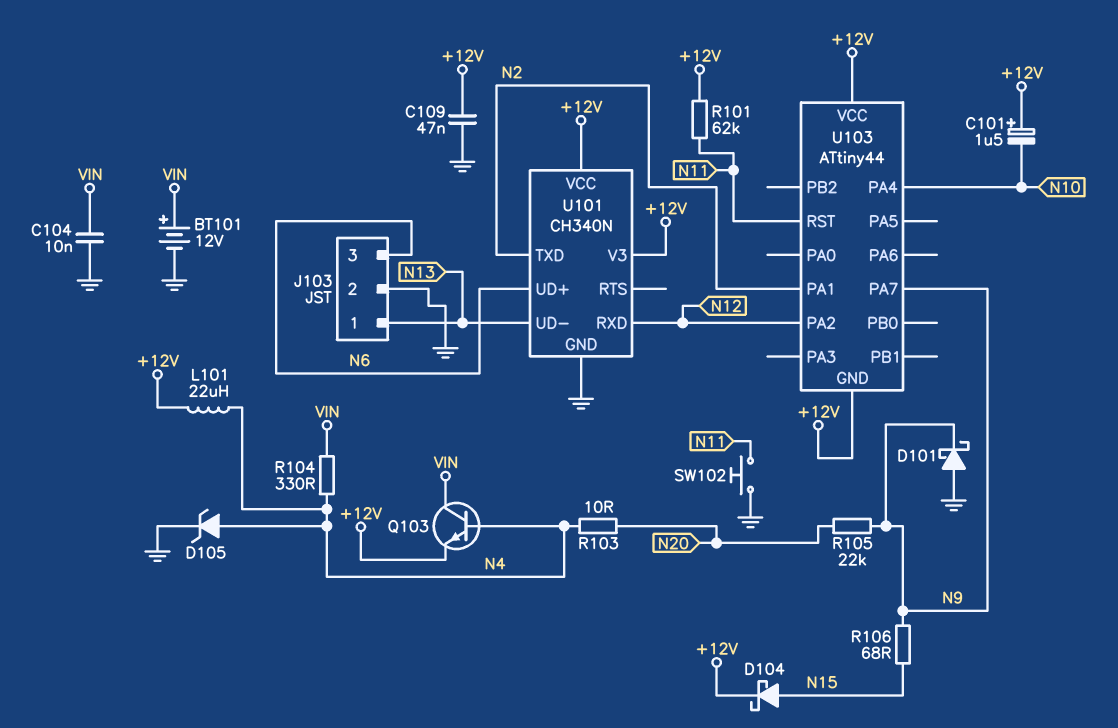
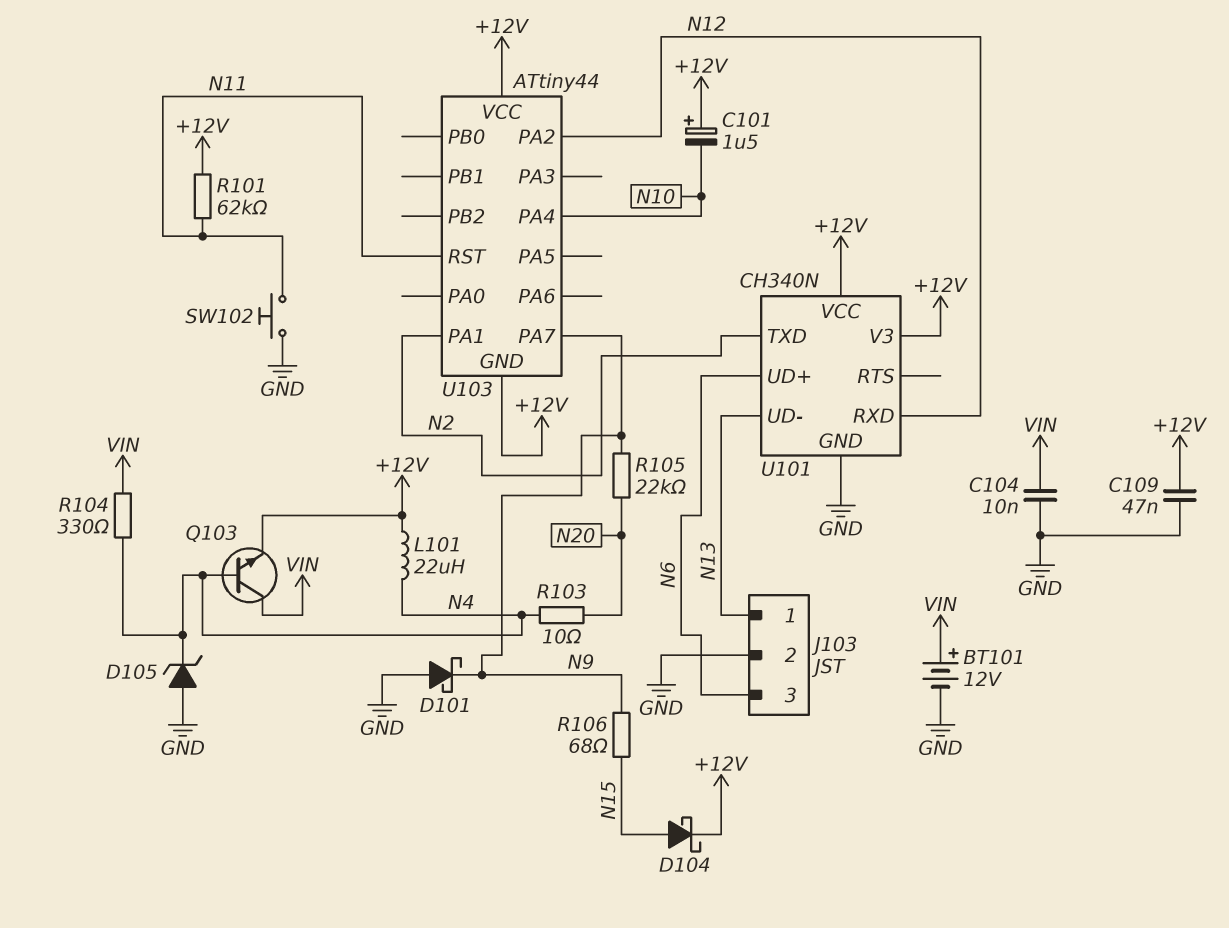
D105: zener (A N4, K GND) -> zener (A GND, K N4)

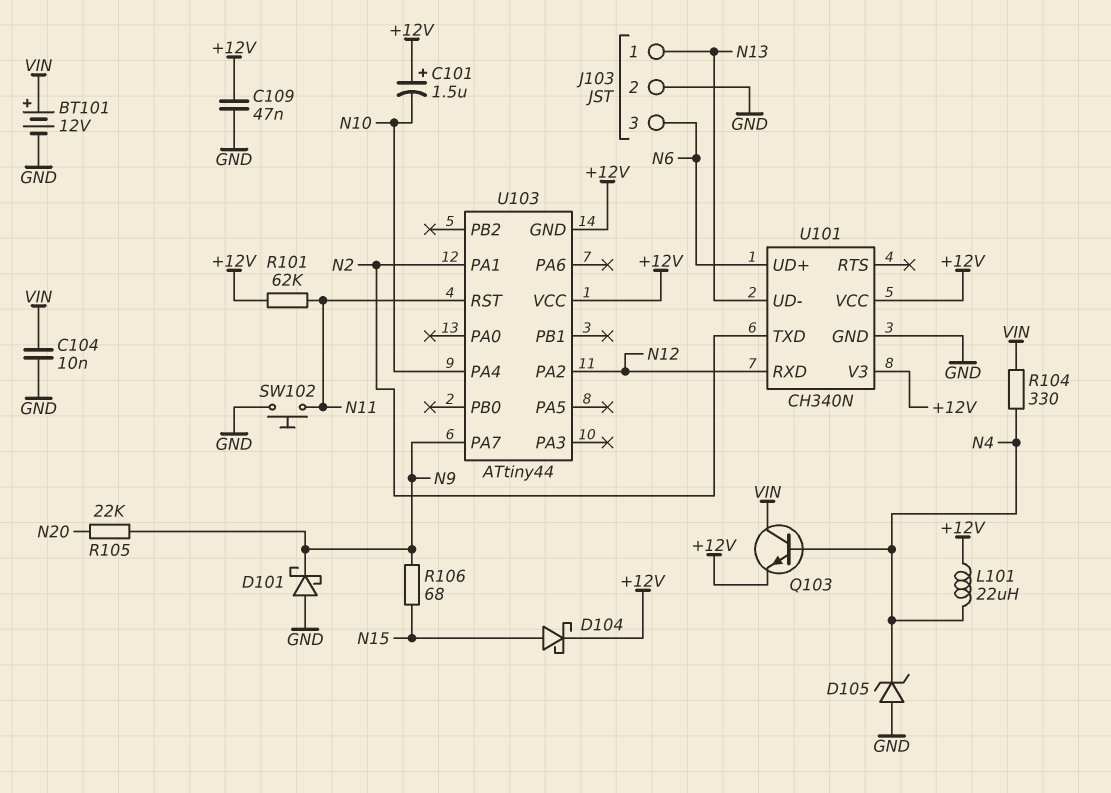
R103: 10 (N4, N20) -> none

